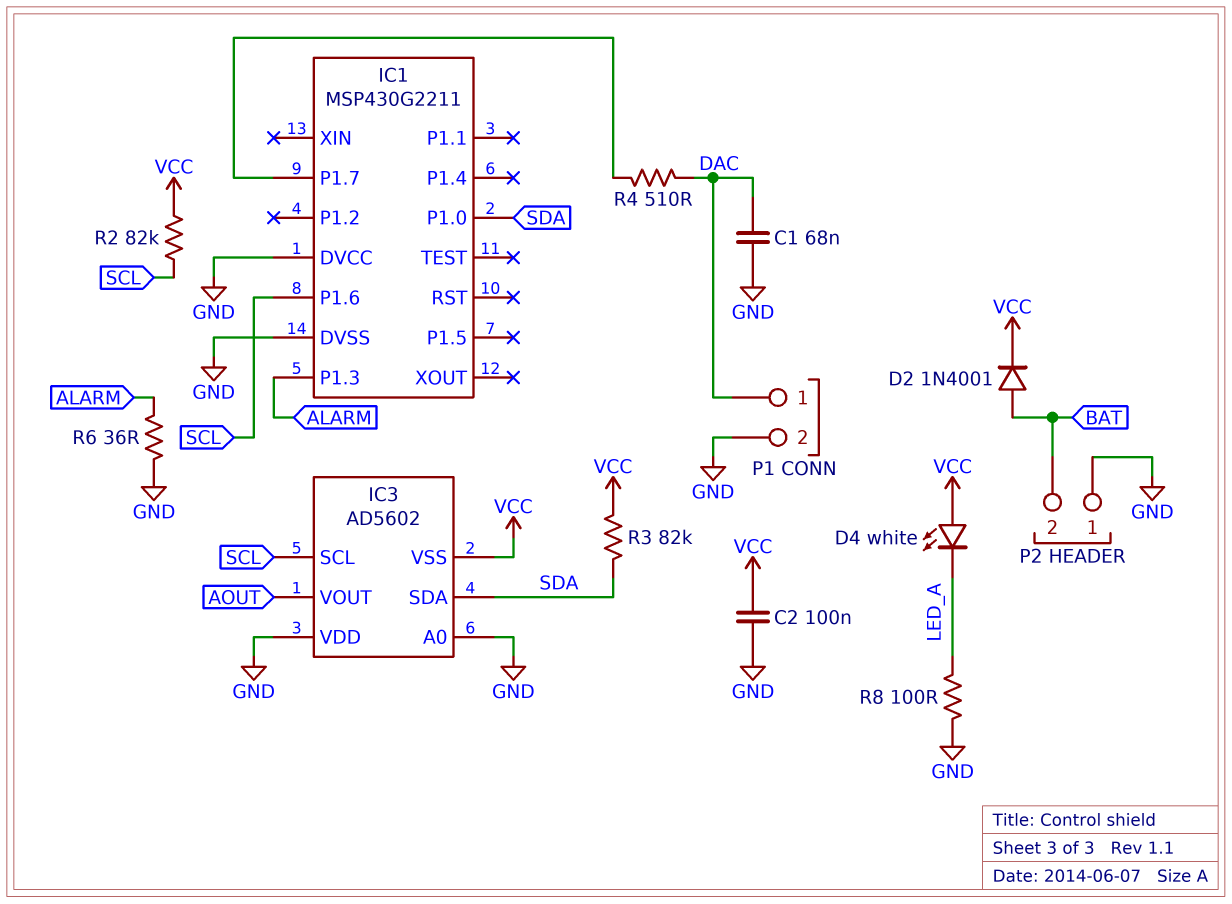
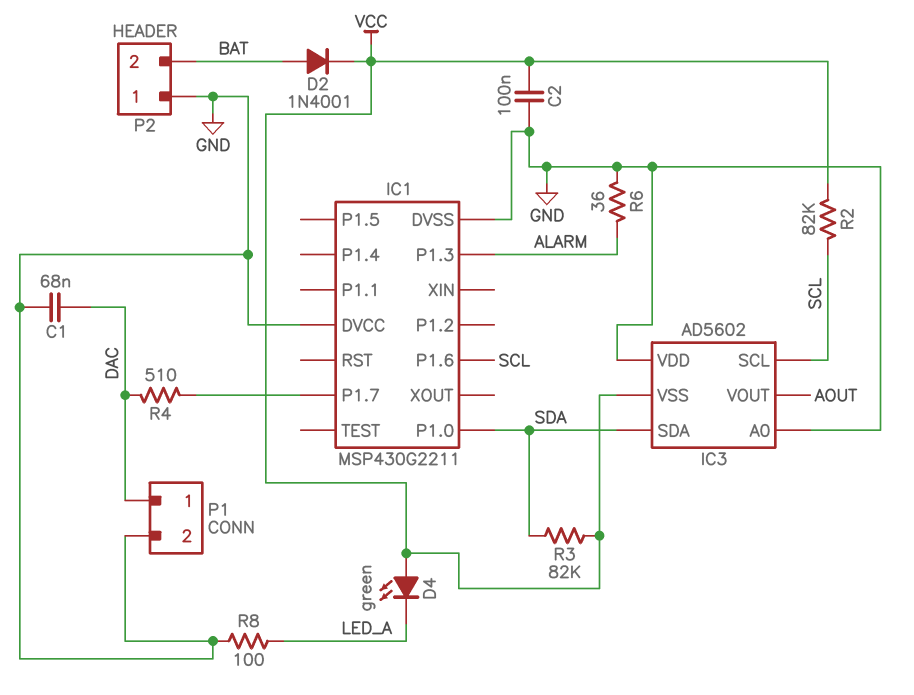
D4: LED white (A VCC, K LED_A) -> LED green (A VCC, K LED_A)

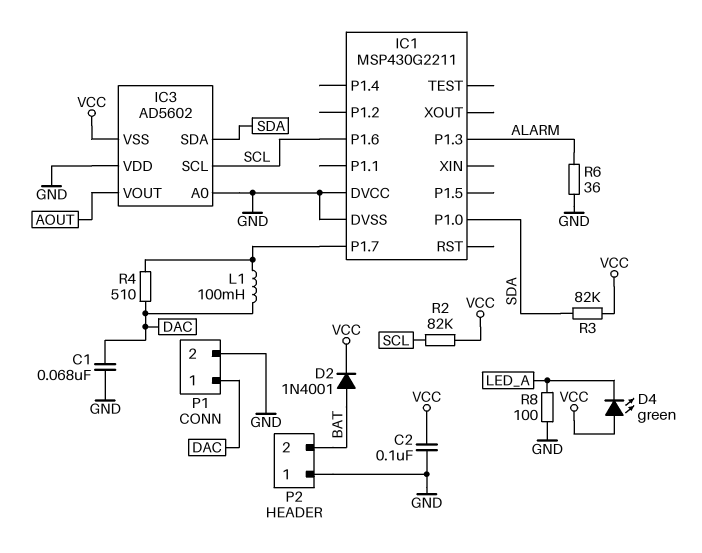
L1: none -> 100mH (DAC, IC1/P1.7)

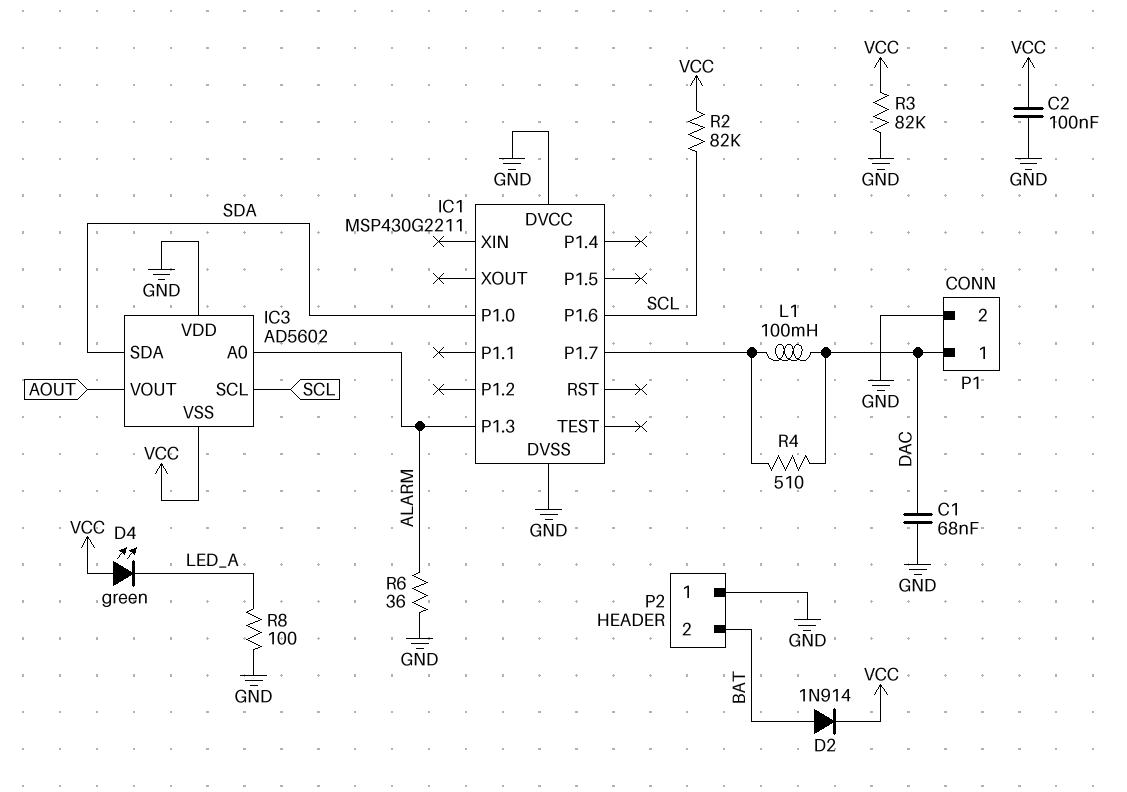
D2: diode 1N4001 (A BAT, K VCC) -> diode 1N914 (A BAT, K VCC)
IC3 pin A0: GND -> ALARM
R3: 82k (SDA, VCC) -> 82k (GND, VCC)

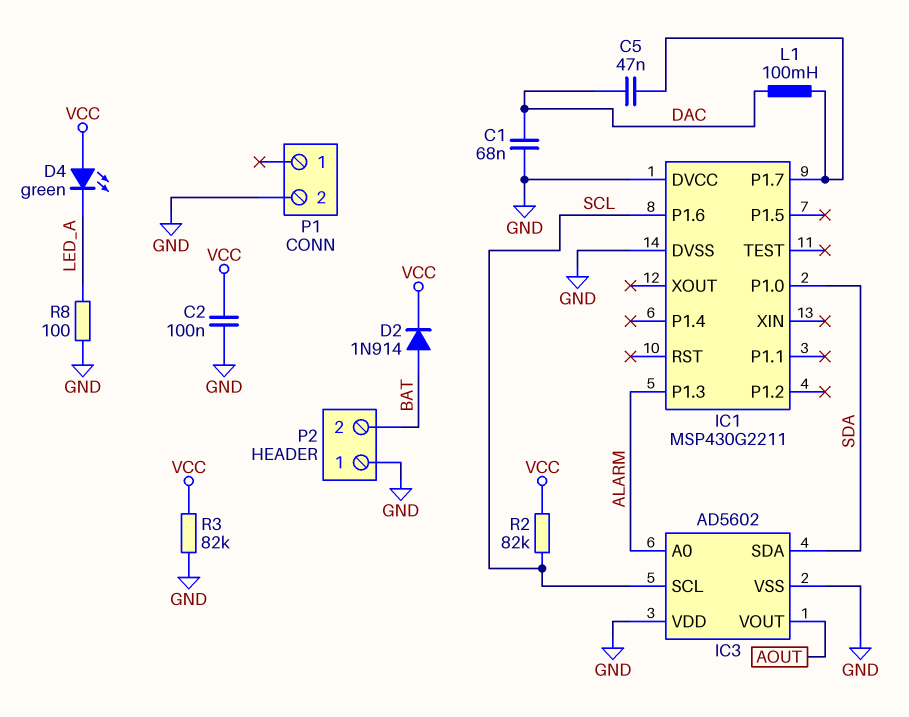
C5: none -> 47nF (DAC, IC1/P1.7)
IC3 pin VSS: VCC -> GND
P1 pin 1: DAC -> none
R4: 510 (DAC, IC1/P1.7) -> none
R6: 36 (ALARM, GND) -> none

